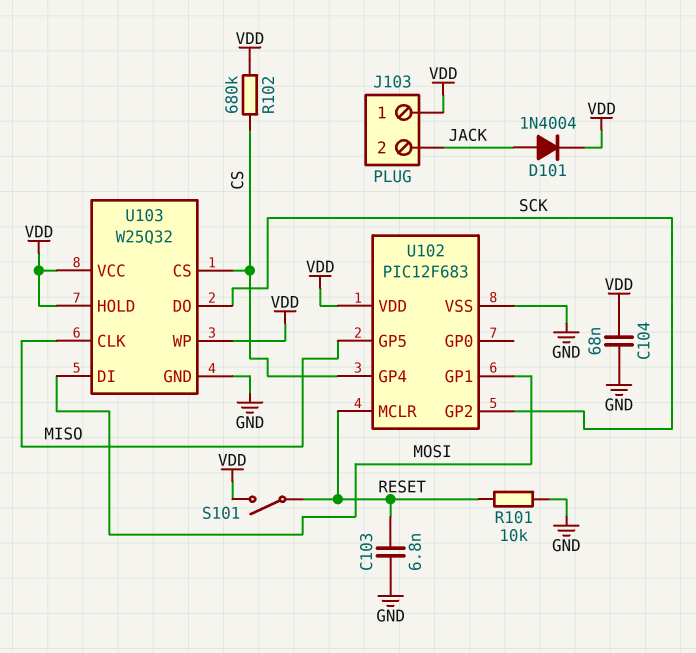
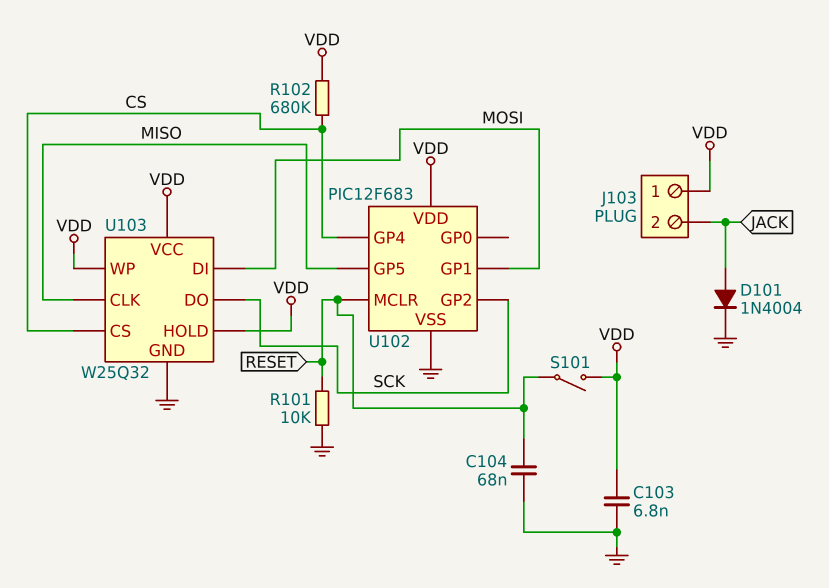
C103: 6.8nF (GND, RESET) -> 6.8nF (GND, VDD)
C104: 68nF (GND, VDD) -> 68nF (GND, RESET)
D101: diode 1N4004 (A JACK, K VDD) -> diode 1N4004 (A JACK, K GND)

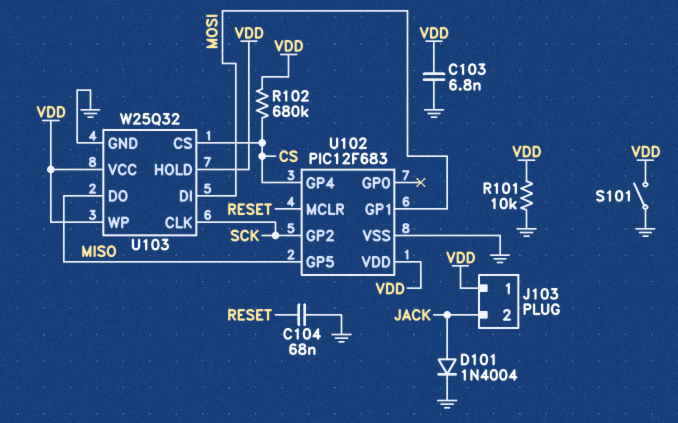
R101: 10k (GND, RESET) -> 10k (GND, VDD)
S101: switch (RESET, VDD) -> switch (GND, VDD)
U103 pin CLK: MISO -> SCK
U103 pin DO: SCK -> MISO

